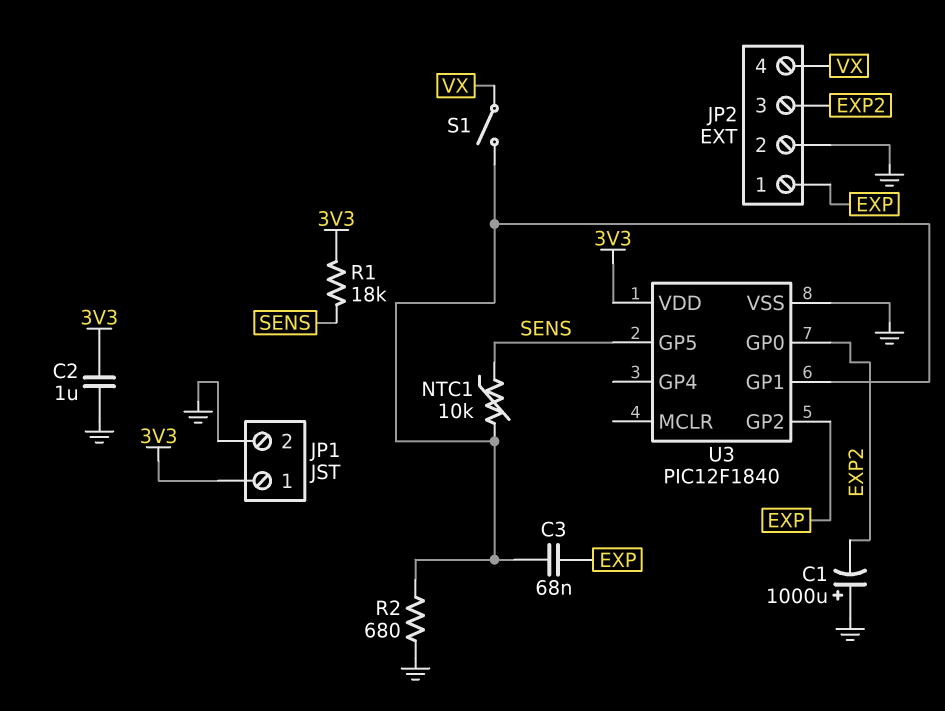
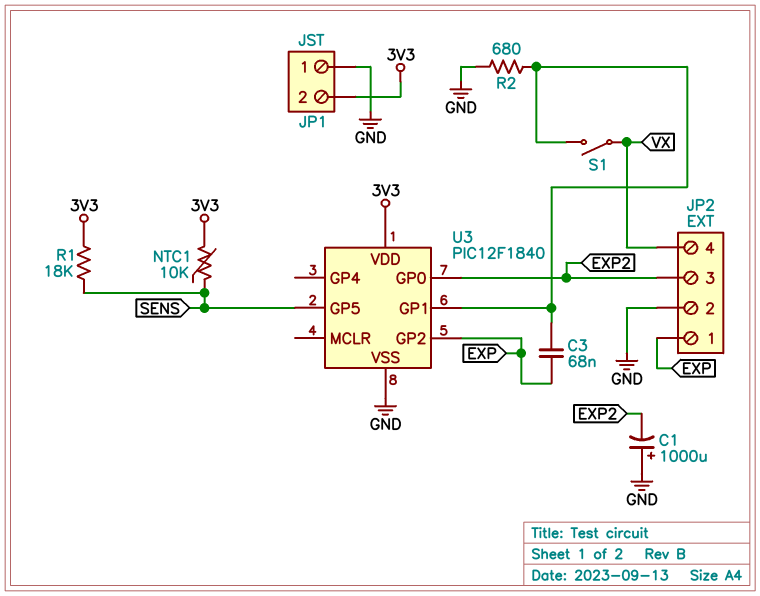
C2: 1uF (3V3, GND) -> none
JP1 pin 1: 3V3 -> GND
JP1 pin 2: GND -> 3V3
NTC1: 10k (SENS, U3/GP1) -> 10k (3V3, SENS)

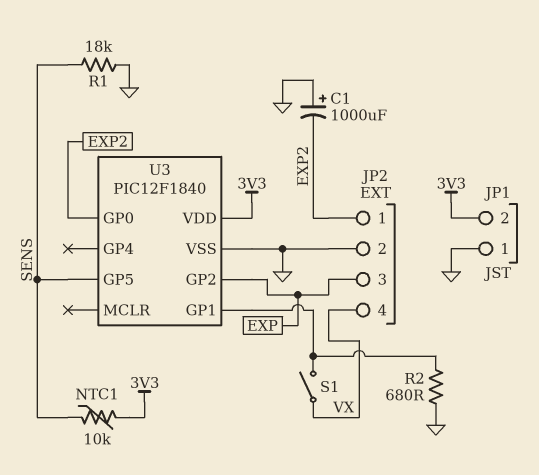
C3: 68nF (EXP, U3/GP1) -> none
JP2 pin 1: EXP -> EXP2
JP2 pin 3: EXP2 -> EXP
R1: 18k (3V3, SENS) -> 18k (GND, SENS)

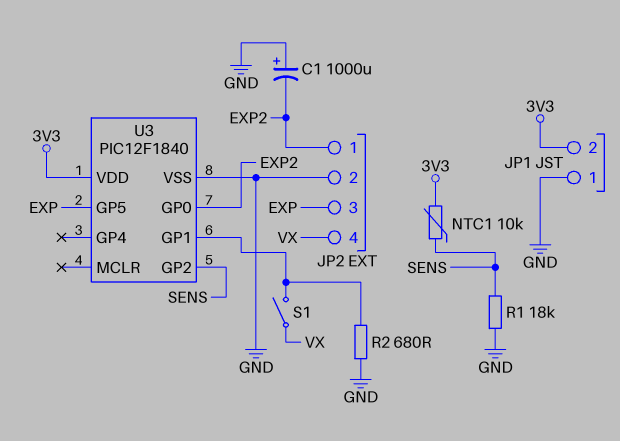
U3 pin GP2: EXP -> SENS
U3 pin GP5: SENS -> EXP

